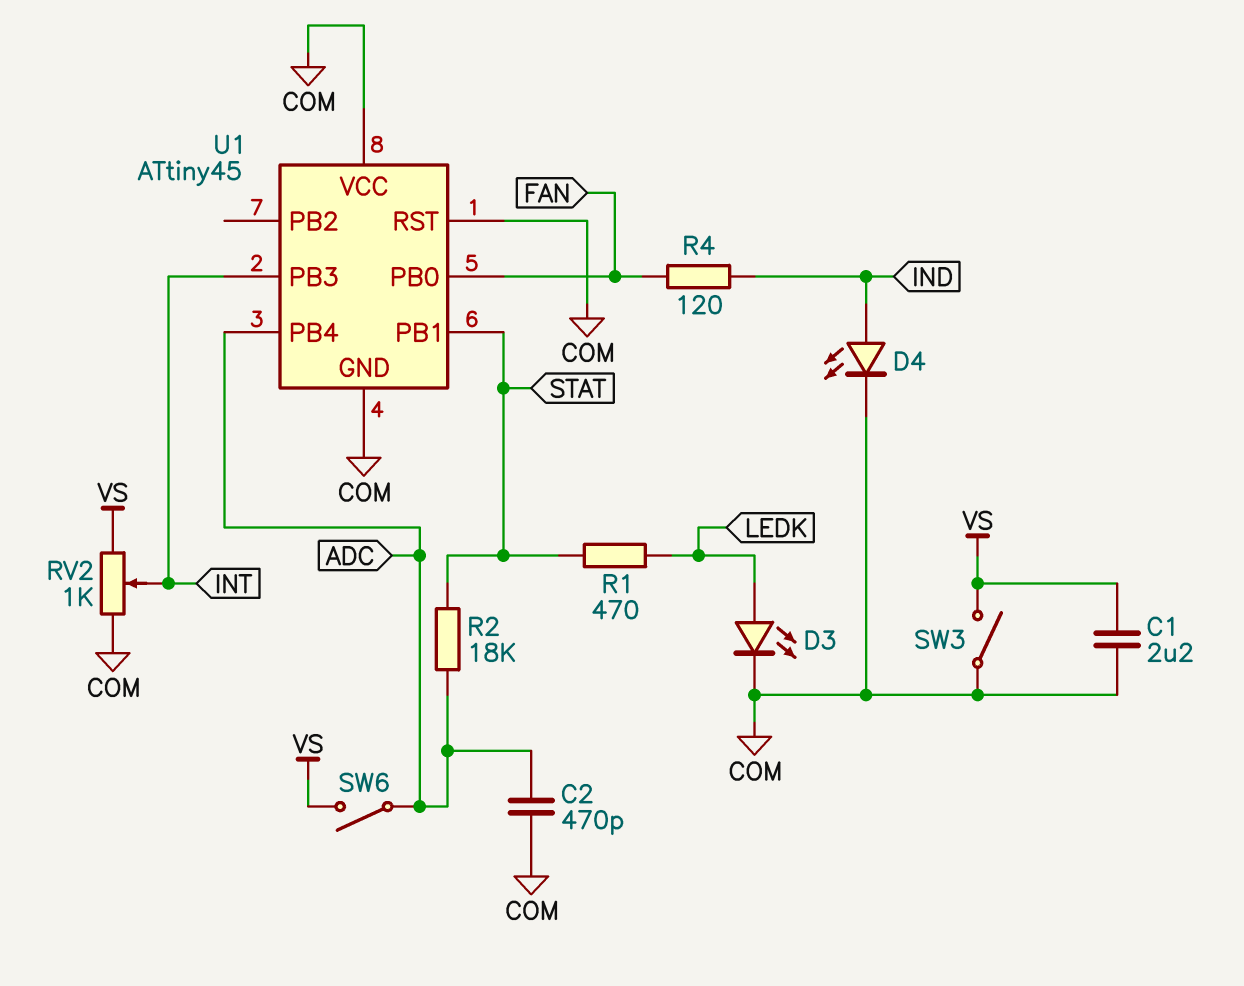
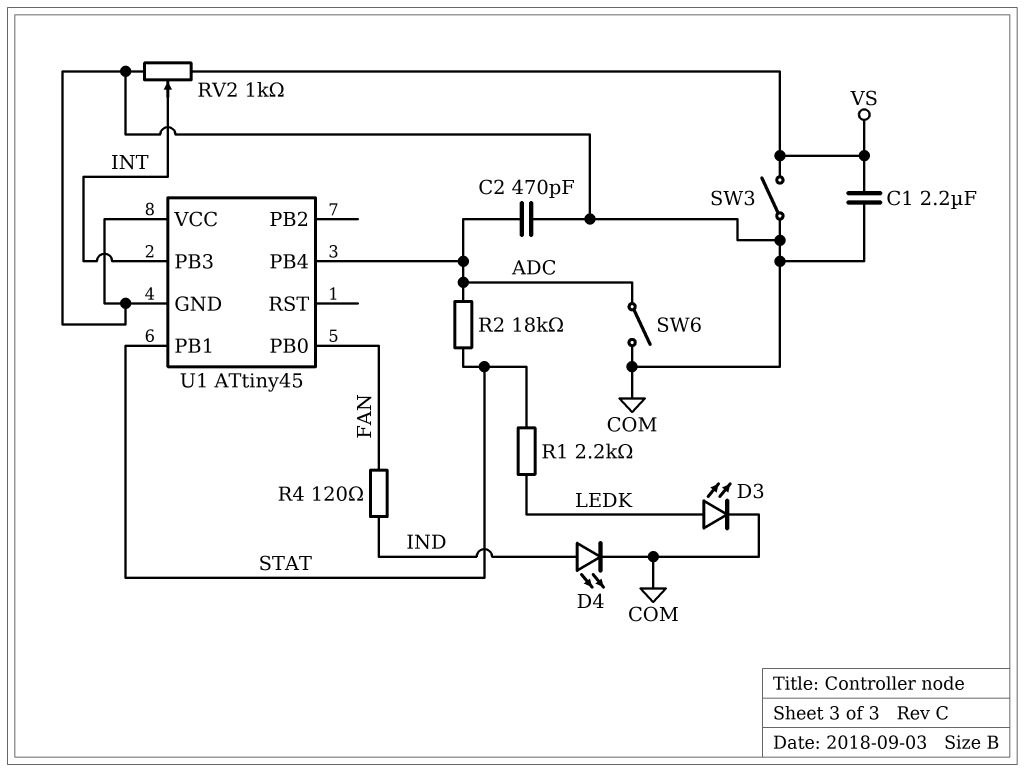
R1: 470 (LEDK, STAT) -> 2.2k (LEDK, STAT)
SW6: switch (ADC, VS) -> switch (ADC, COM)
U1 pin RST: COM -> none

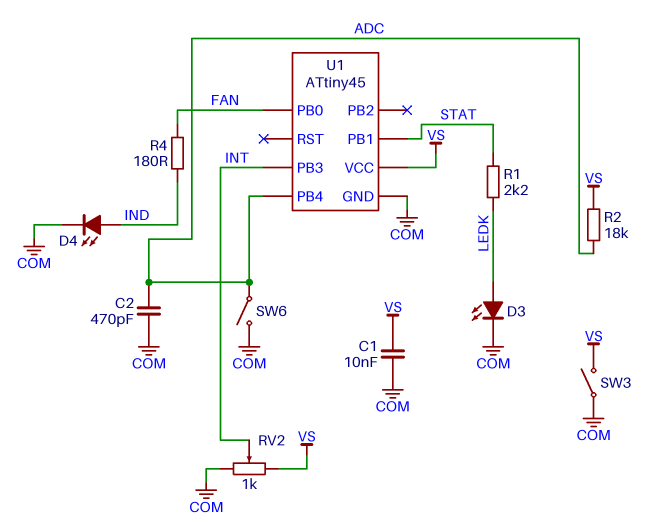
C1: 2.2uF (COM, VS) -> 10nF (COM, VS)
R2: 18k (ADC, STAT) -> 18k (ADC, VS)
R4: 120 (FAN, IND) -> 180 (FAN, IND)
U1 pin VCC: COM -> VS

